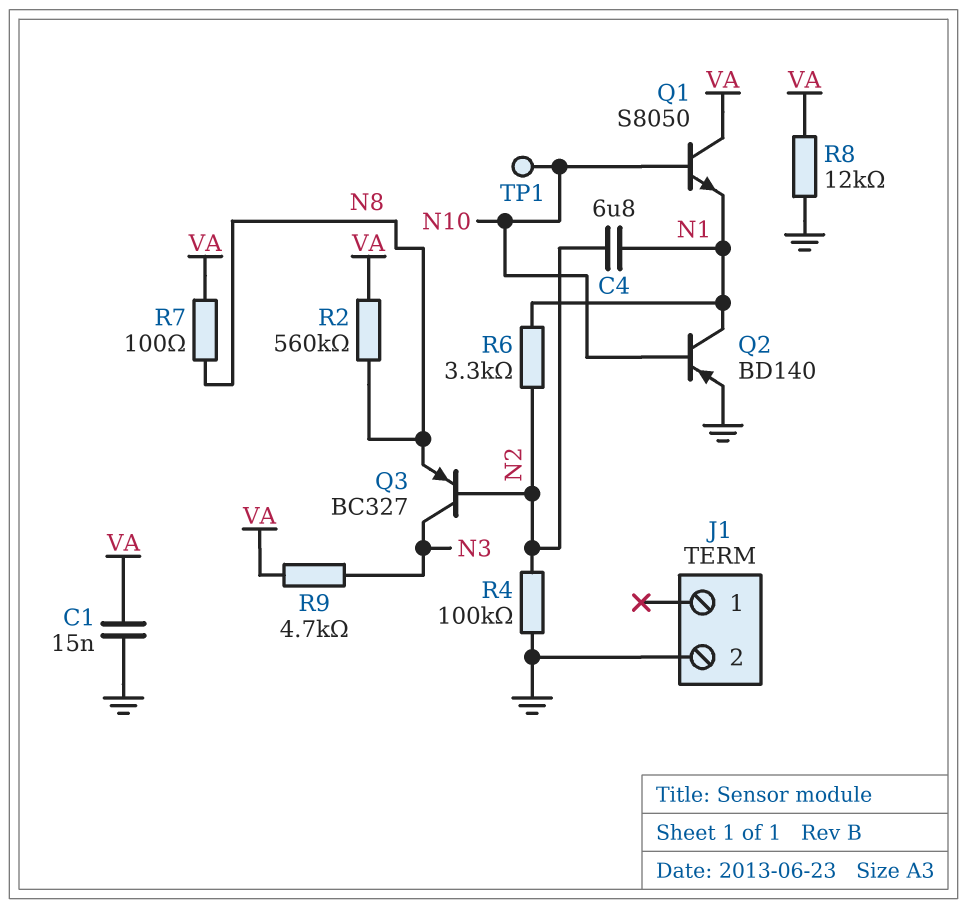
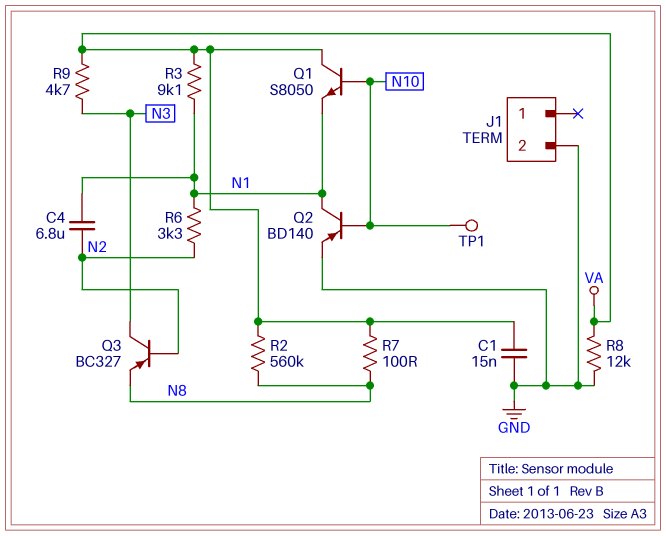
R3: none -> 9.1k (N1, VA)
R4: 100k (GND, N2) -> none

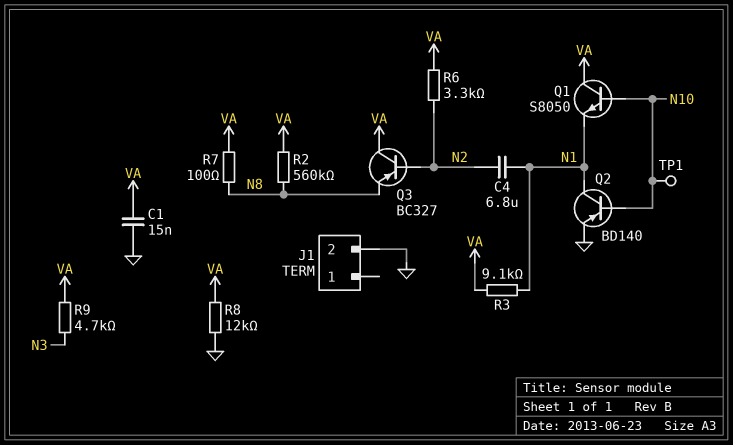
Q3: PNP BC327 (B N2, C N3, E N8) -> PNP BC327 (B N2, C VA, E N8)
R6: 3.3k (N1, N2) -> 3.3k (N2, VA)

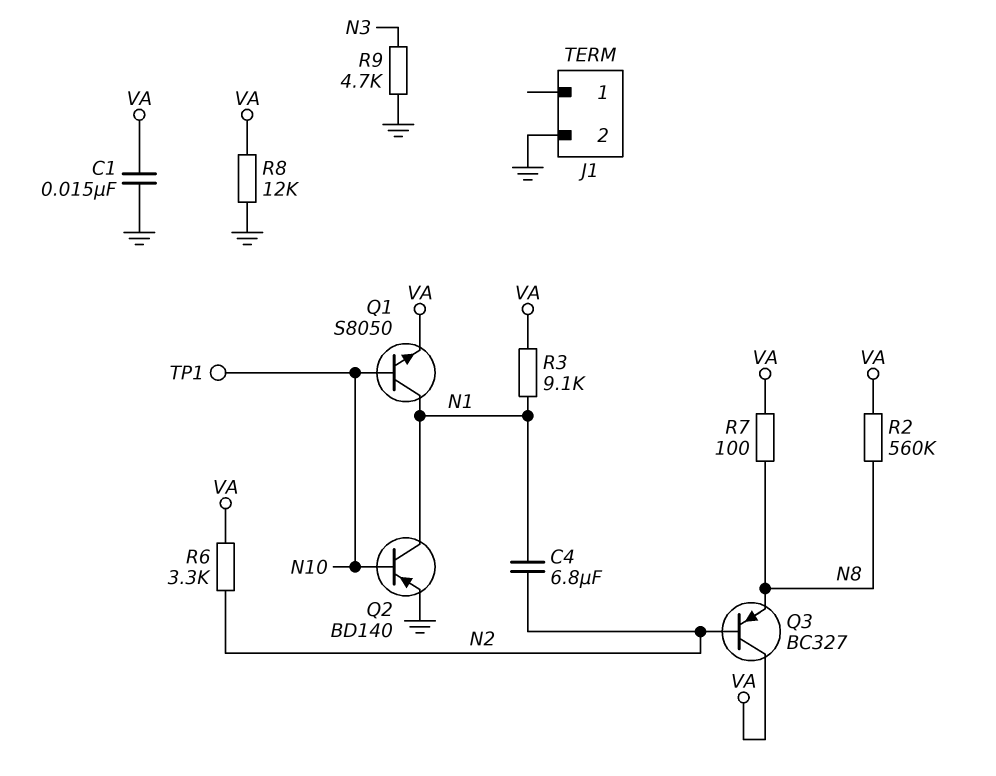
Q1: NPN S8050 (B N10, C VA, E N1) -> NPN S8050 (B N10, C N1, E VA)
R9: 4.7k (N3, VA) -> 4.7k (GND, N3)

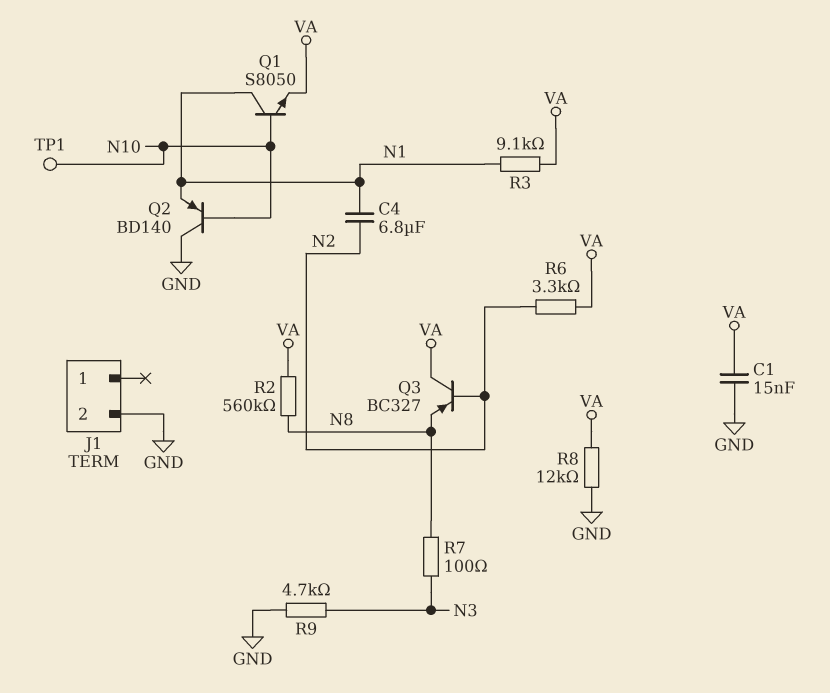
Q2: PNP BD140 (B N10, C N1, E GND) -> PNP BD140 (B N10, C GND, E N1)
R7: 100 (N8, VA) -> 100 (N3, N8)

